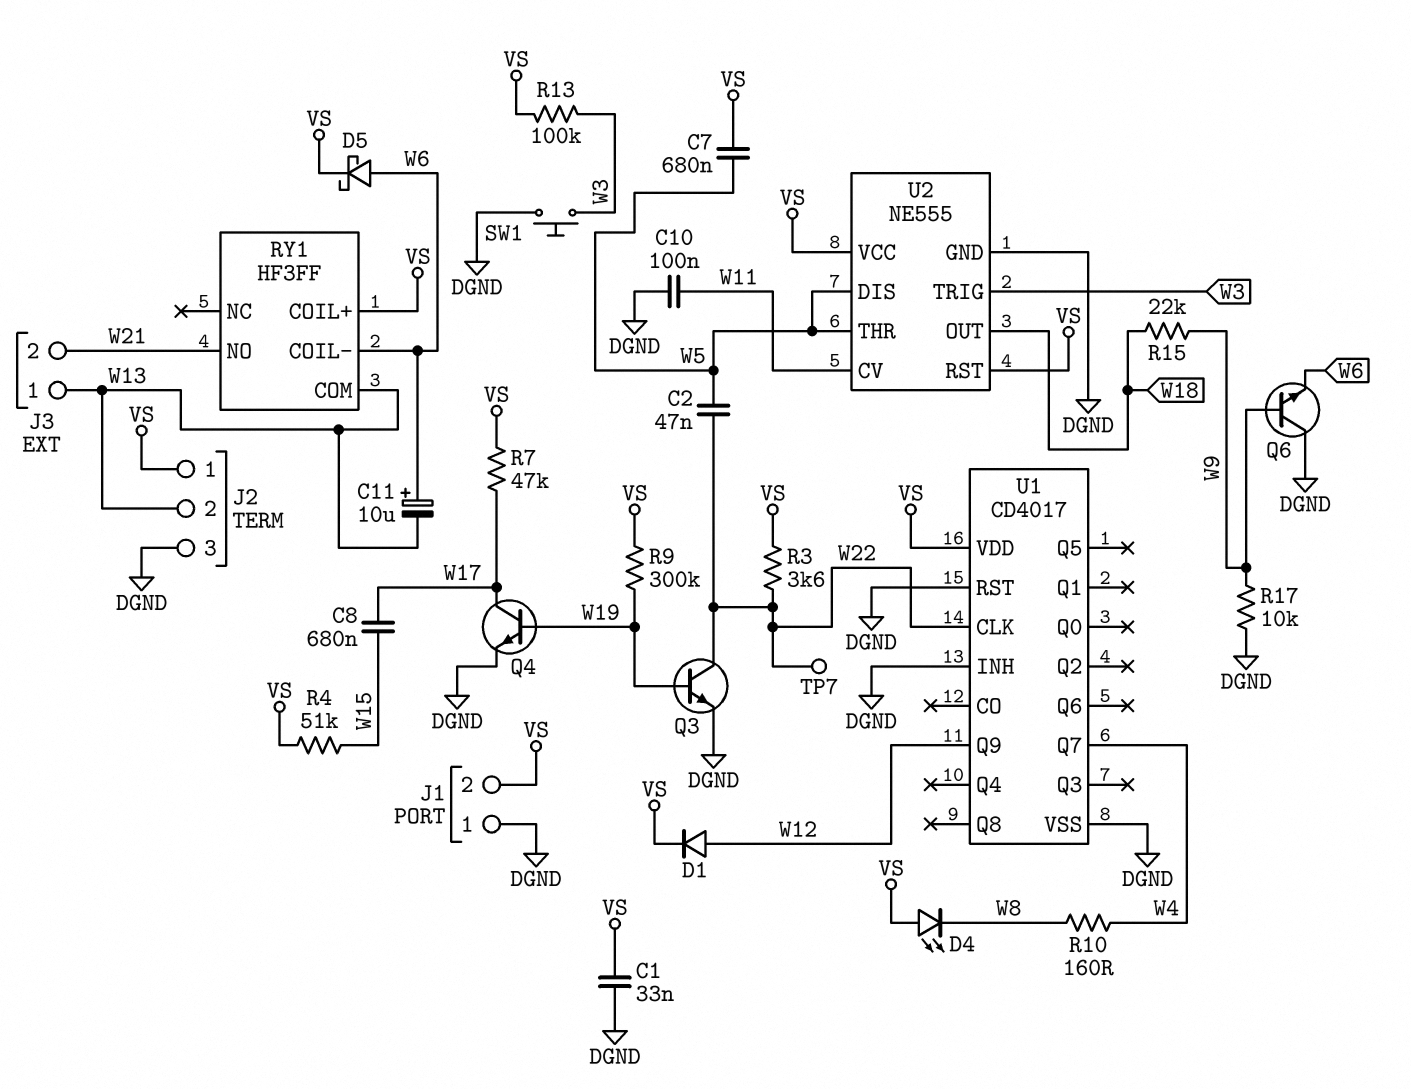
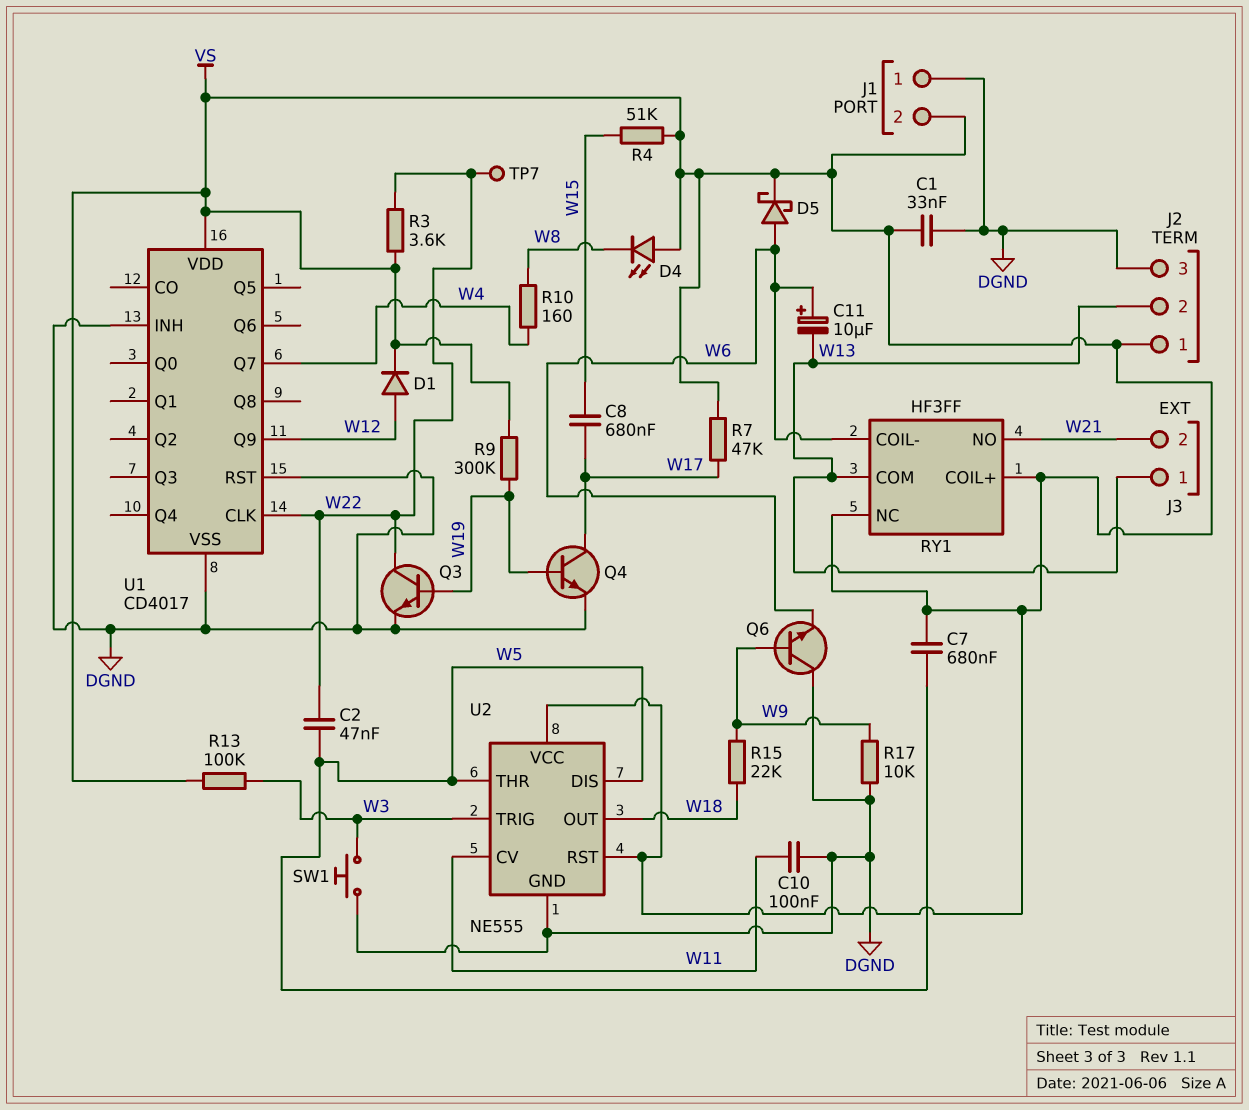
RY1 pin NC: none -> VS

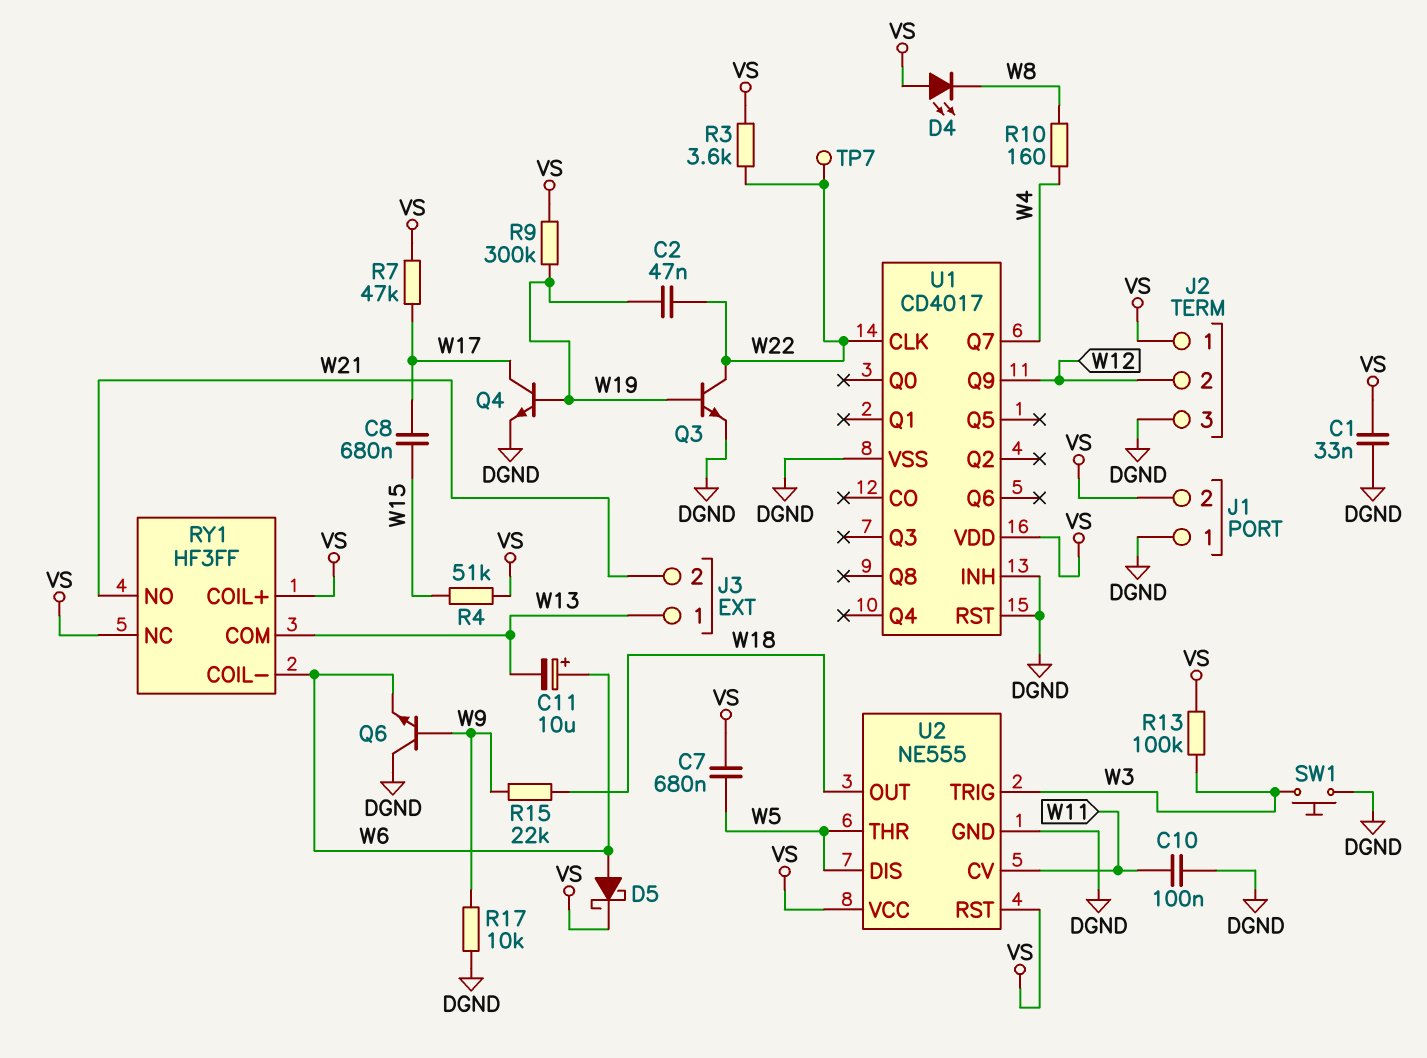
C2: 47nF (W5, W22) -> 47nF (W19, W22)
D1: diode (A W12, K VS) -> none
J2 pin 2: W13 -> W12

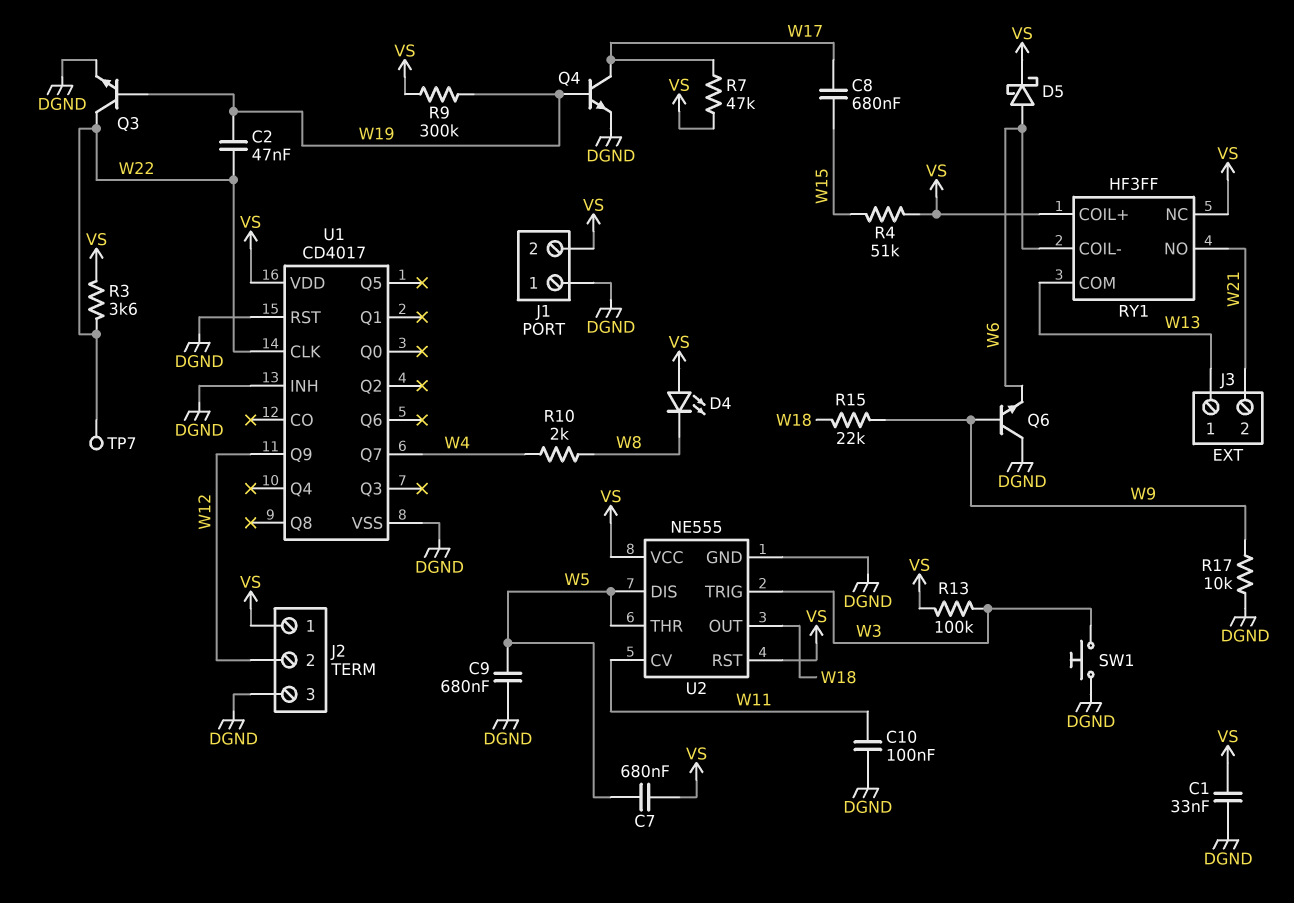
C9: none -> 680nF (DGND, W5)
C11: 10uF (plus W6, minus W13) -> none
R10: 160 (W4, W8) -> 2k (W4, W8)

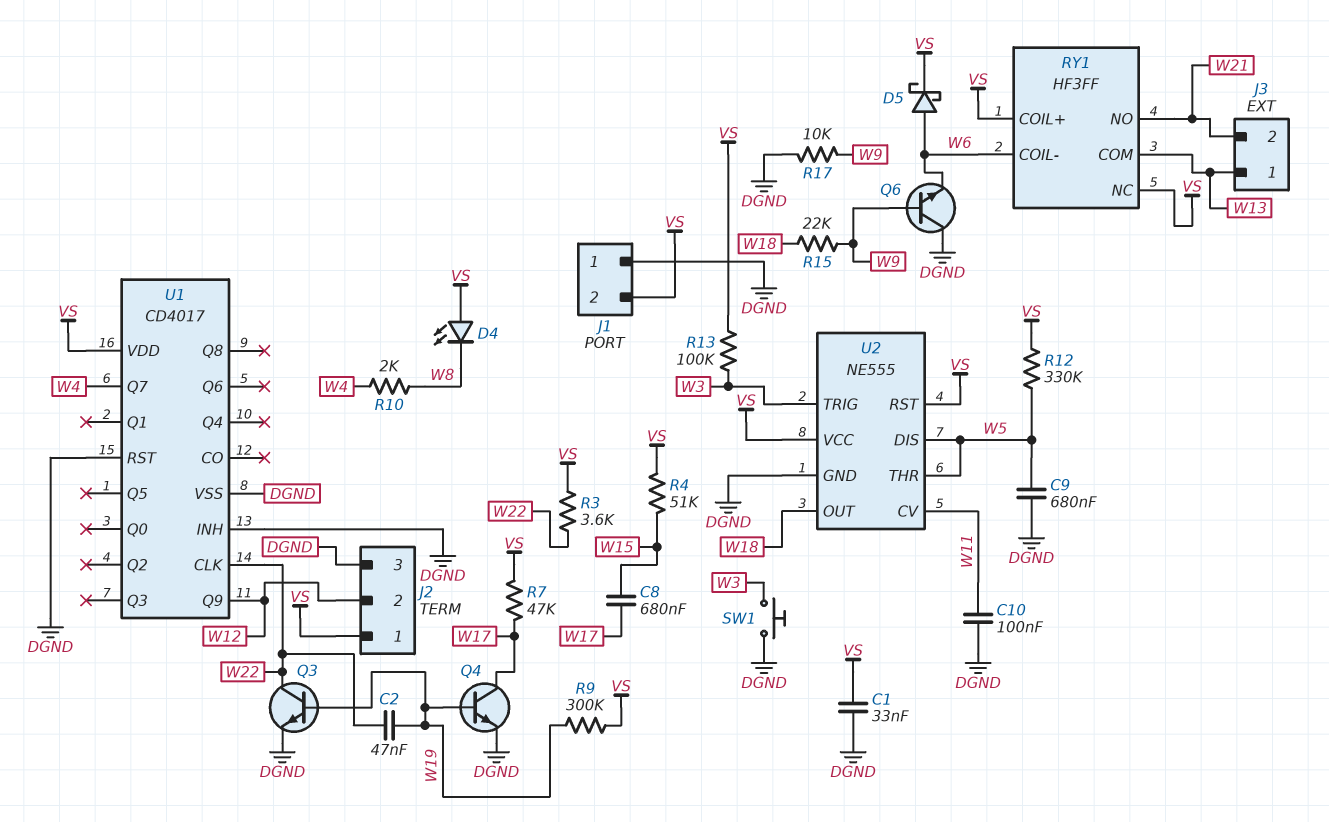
C7: 680nF (VS, W5) -> none
R12: none -> 330k (VS, W5)
TP7: test point (W22) -> none

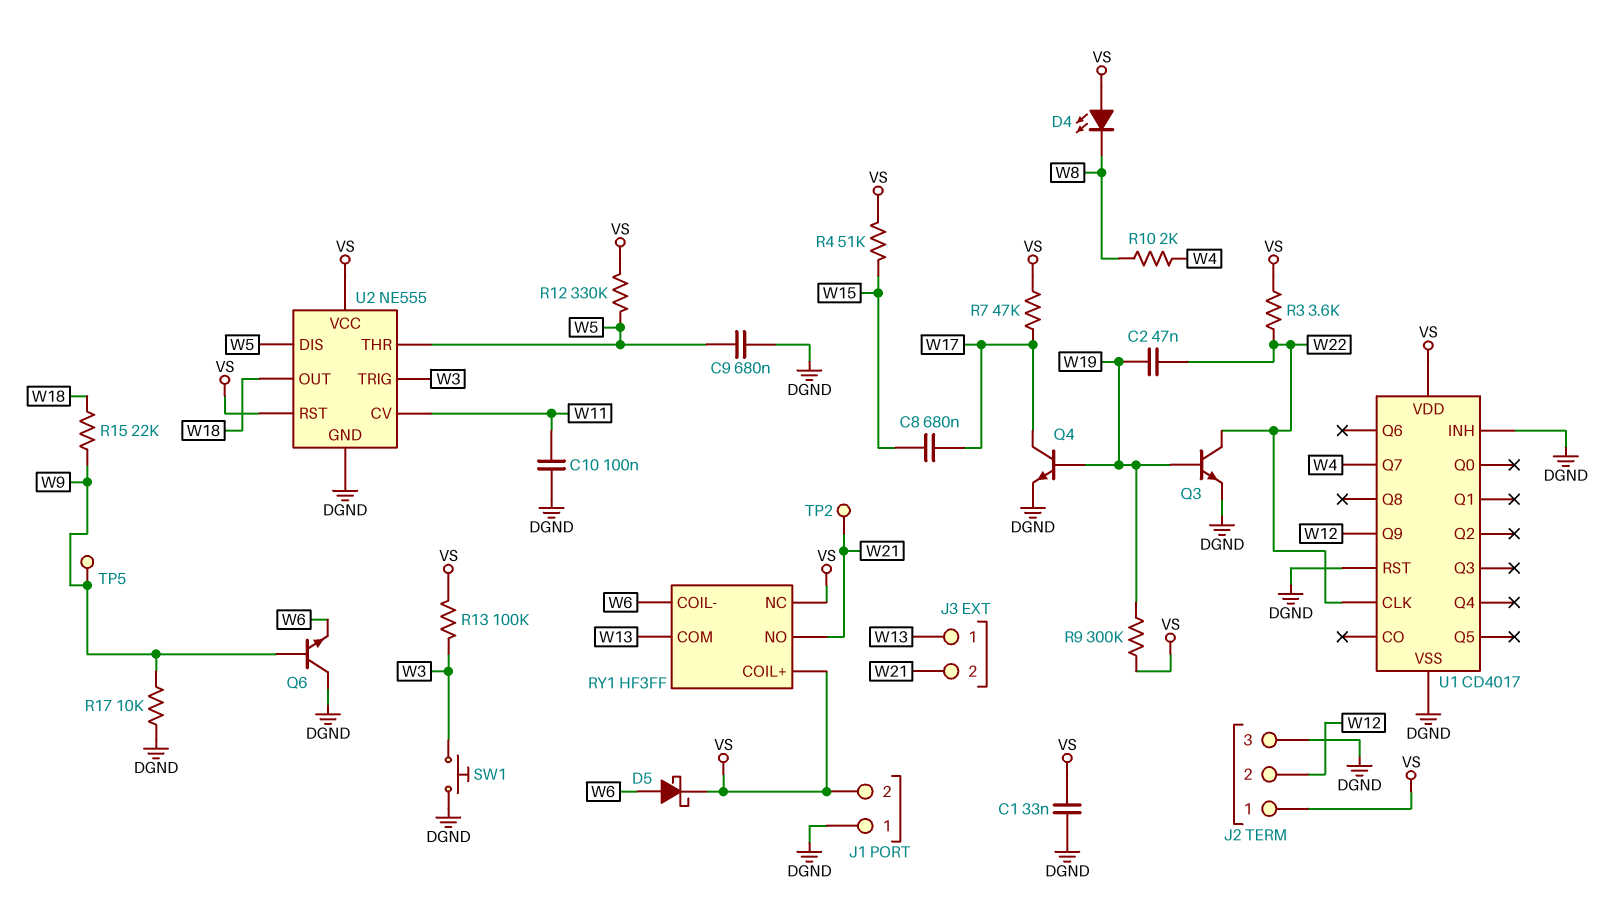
TP2: none -> test point (W21)
TP5: none -> test point (W9)

